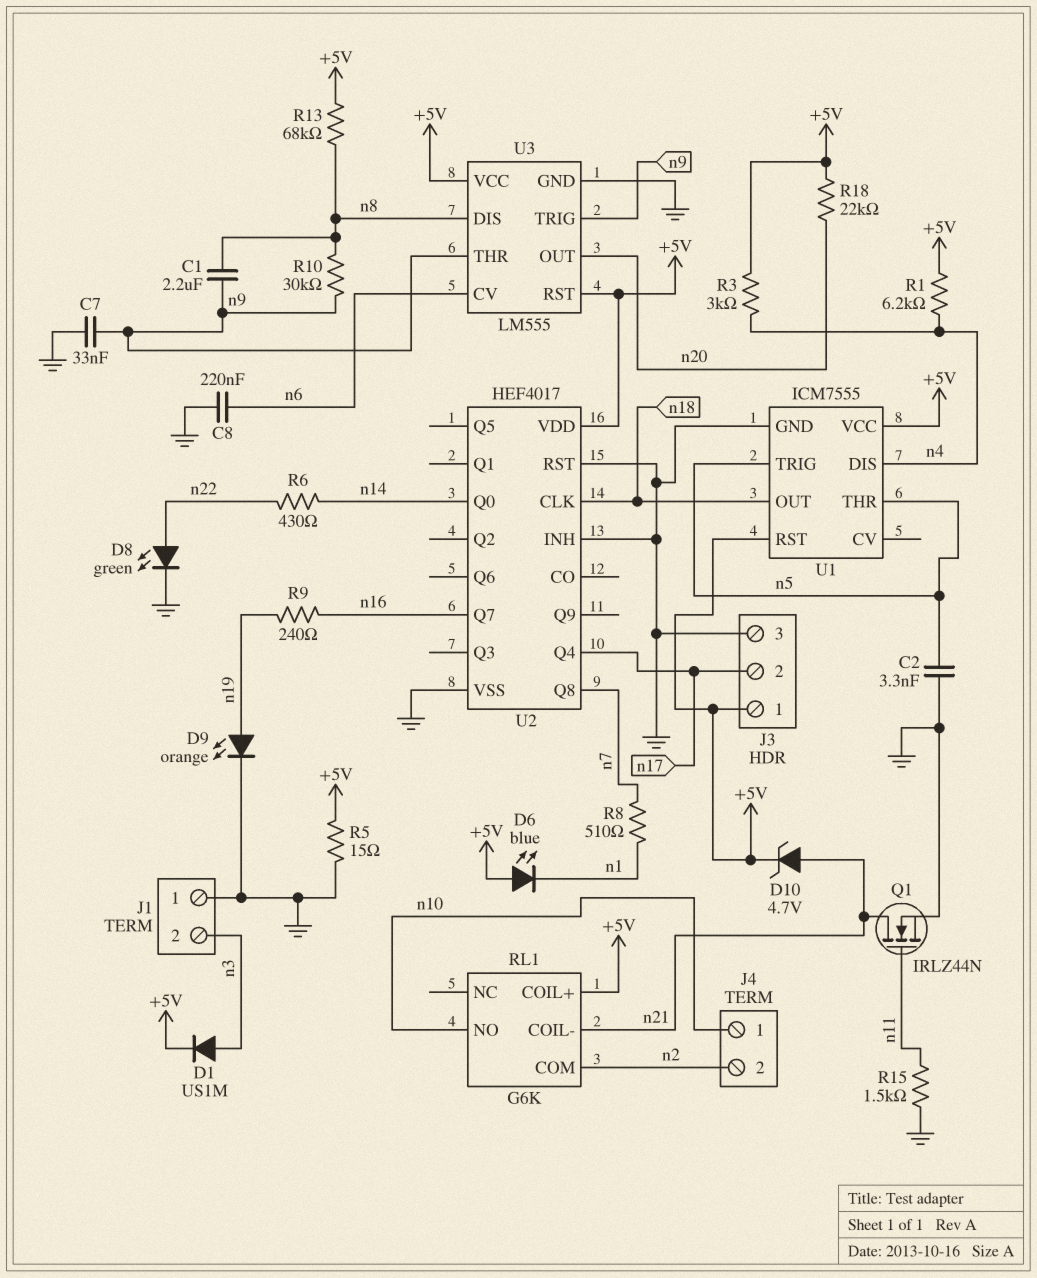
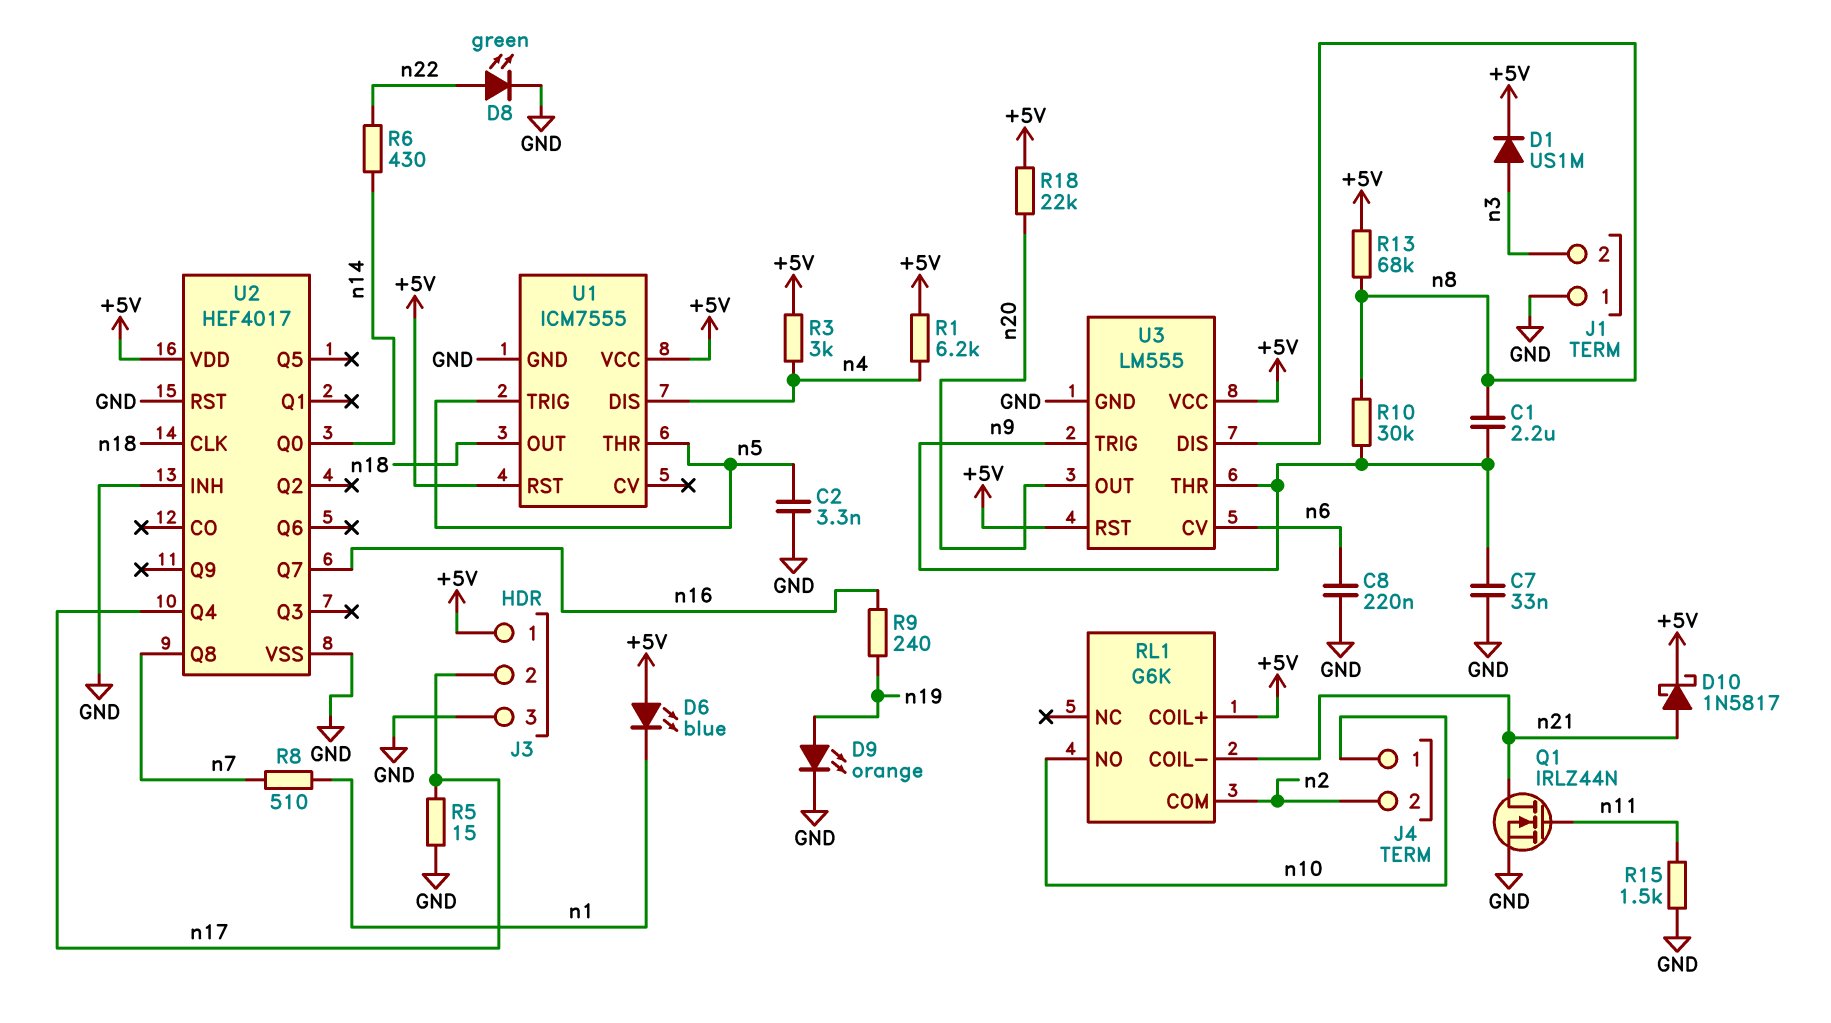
D10: zener 4.7V (A n21, K +5V) -> schottky 1N5817 (A n21, K +5V)
R5: 15 (+5V, GND) -> 15 (GND, n17)

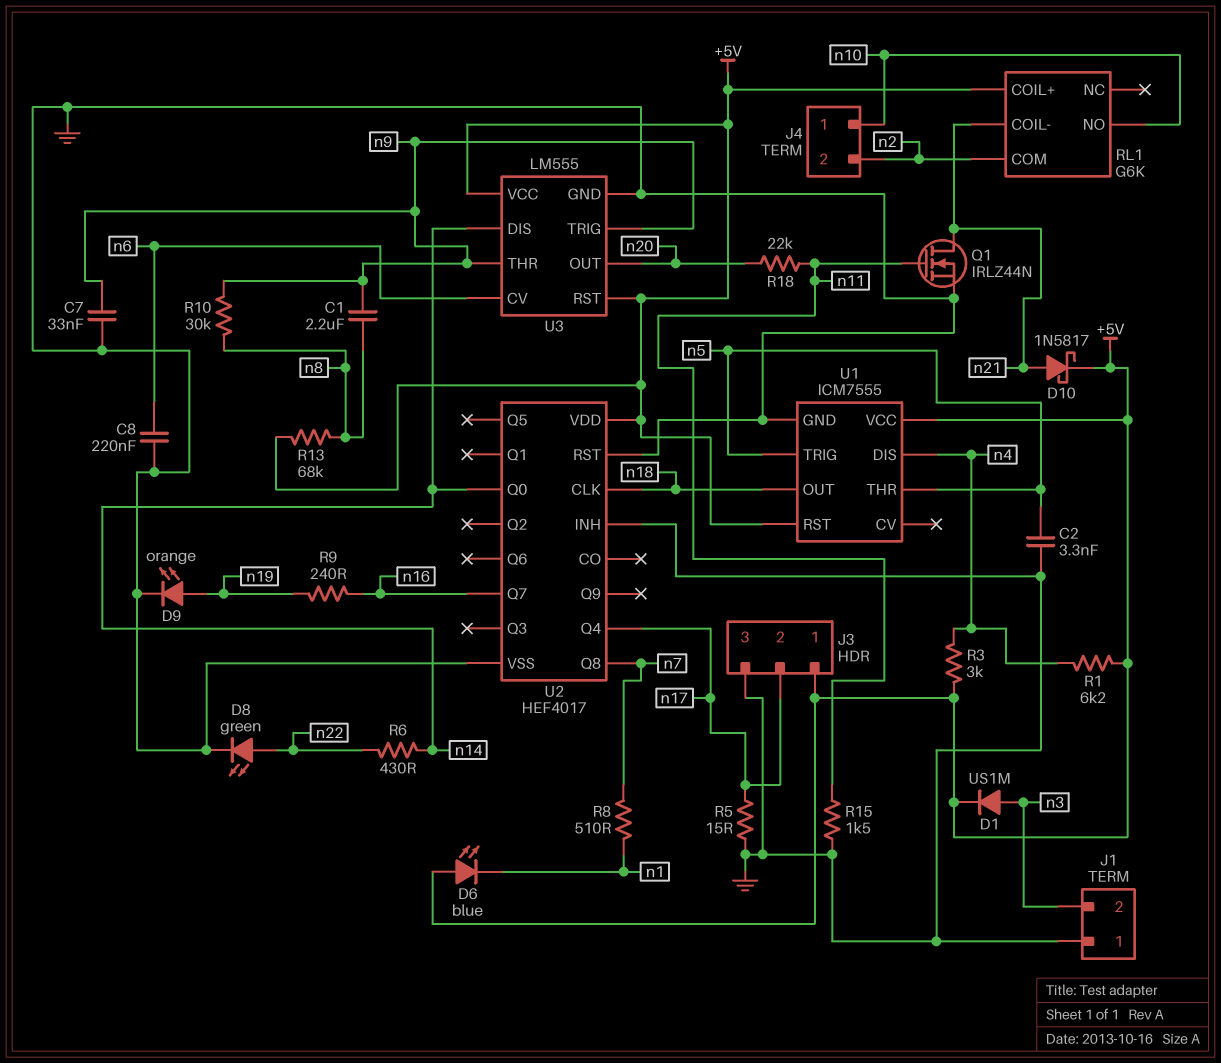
R18: 22k (+5V, n20) -> 22k (n11, n20)
U3 pin DIS: n8 -> n14

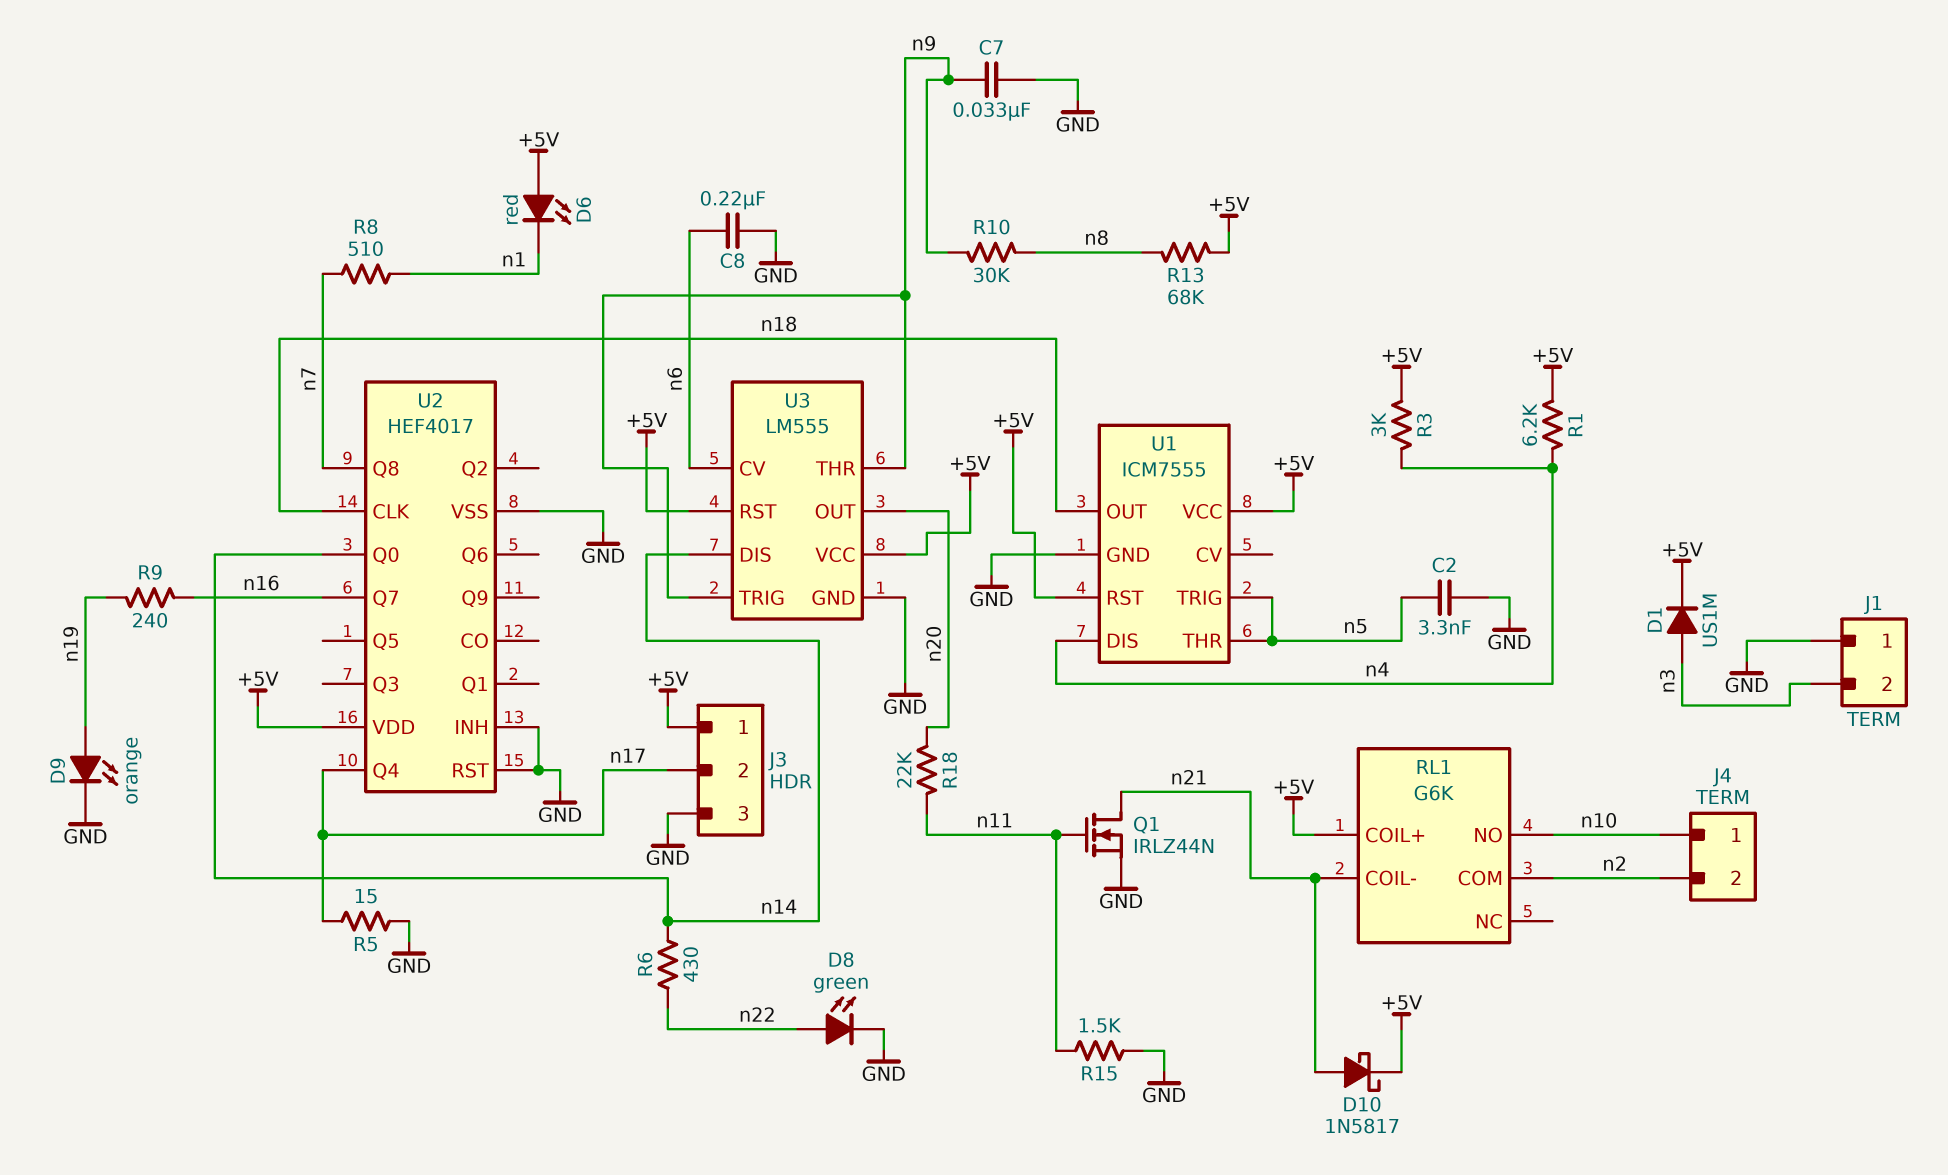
C1: 2.2uF (n8, n9) -> none
D6: LED blue (A +5V, K n1) -> LED red (A +5V, K n1)

